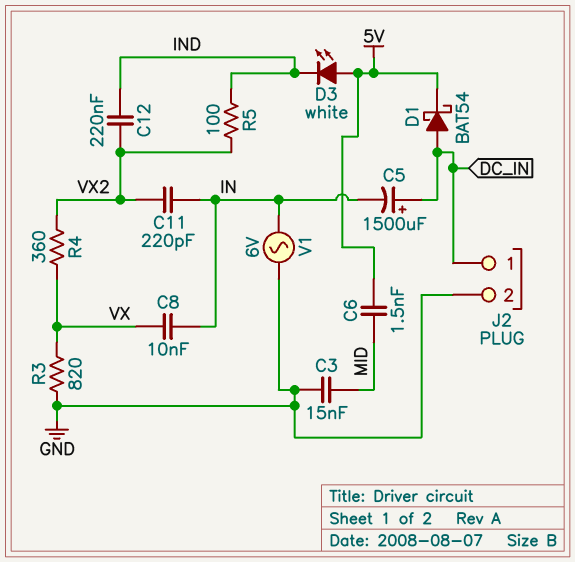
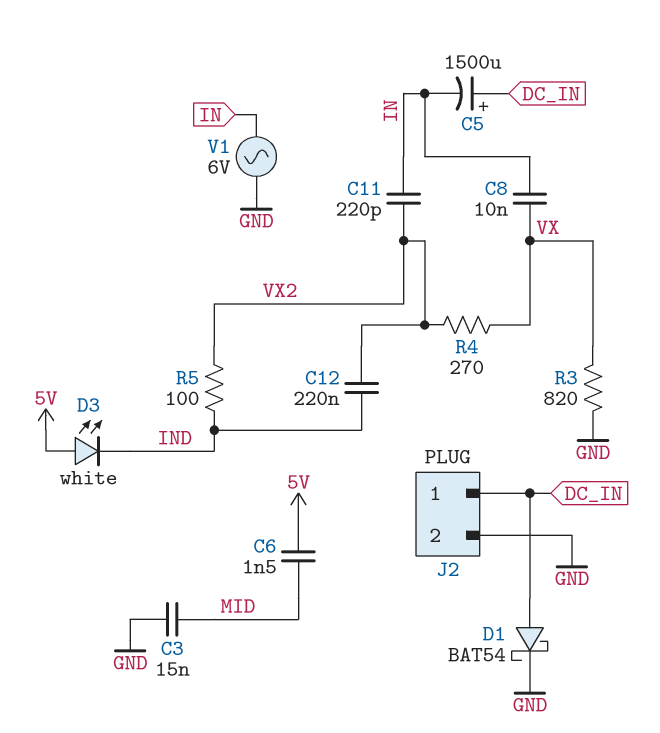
D1: schottky BAT54 (A DC_IN, K 5V) -> schottky BAT54 (A DC_IN, K GND)
R4: 360 (VX, VX2) -> 270 (VX, VX2)

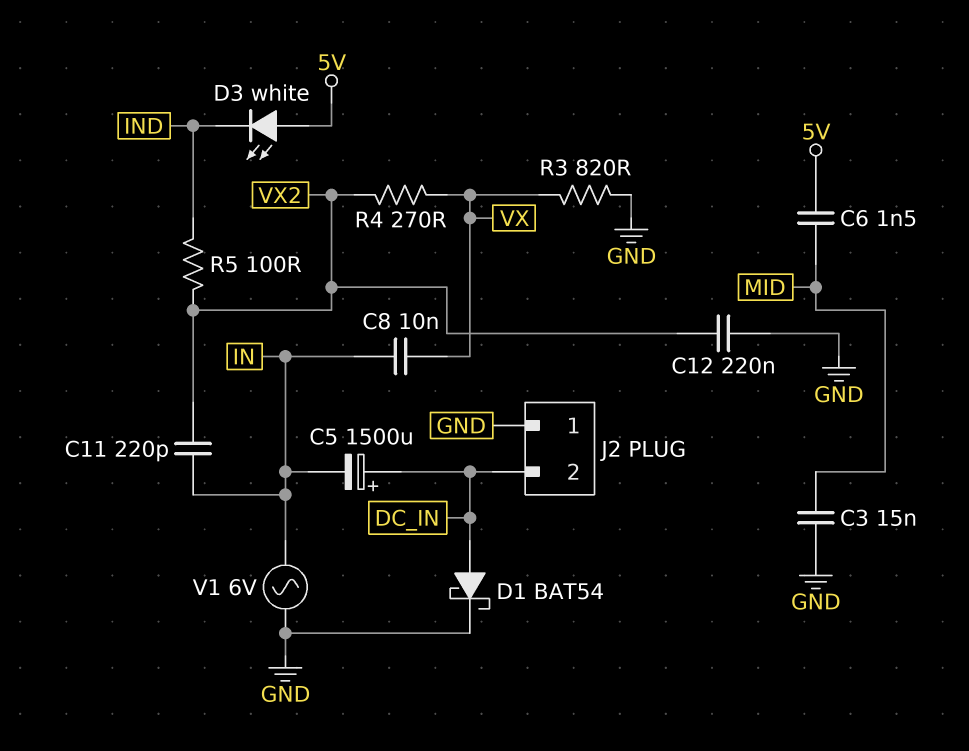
C12: 220nF (IND, VX2) -> 220nF (GND, VX2)
J2 pin 1: DC_IN -> GND
J2 pin 2: GND -> DC_IN

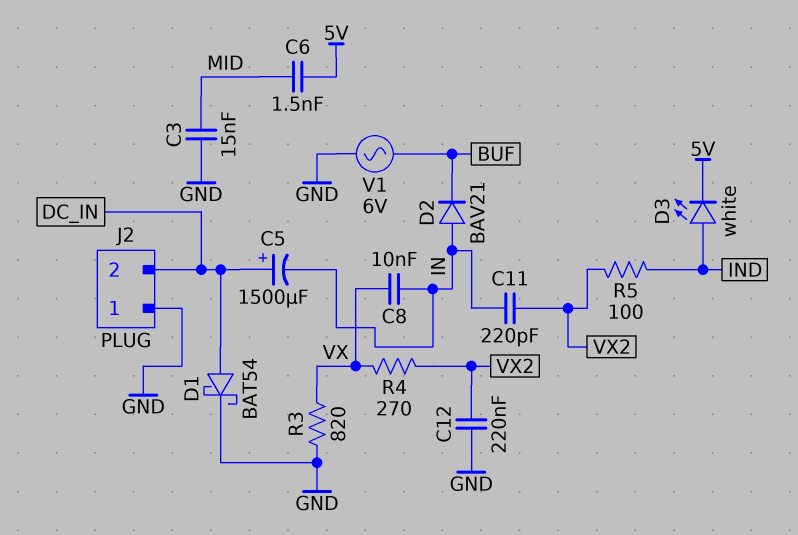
D2: none -> diode BAV21 (A IN, K BUF)
D3: LED white (A 5V, K IND) -> LED white (A IND, K 5V)
V1: AC 6V (GND, IN) -> AC 6V (BUF, GND)

